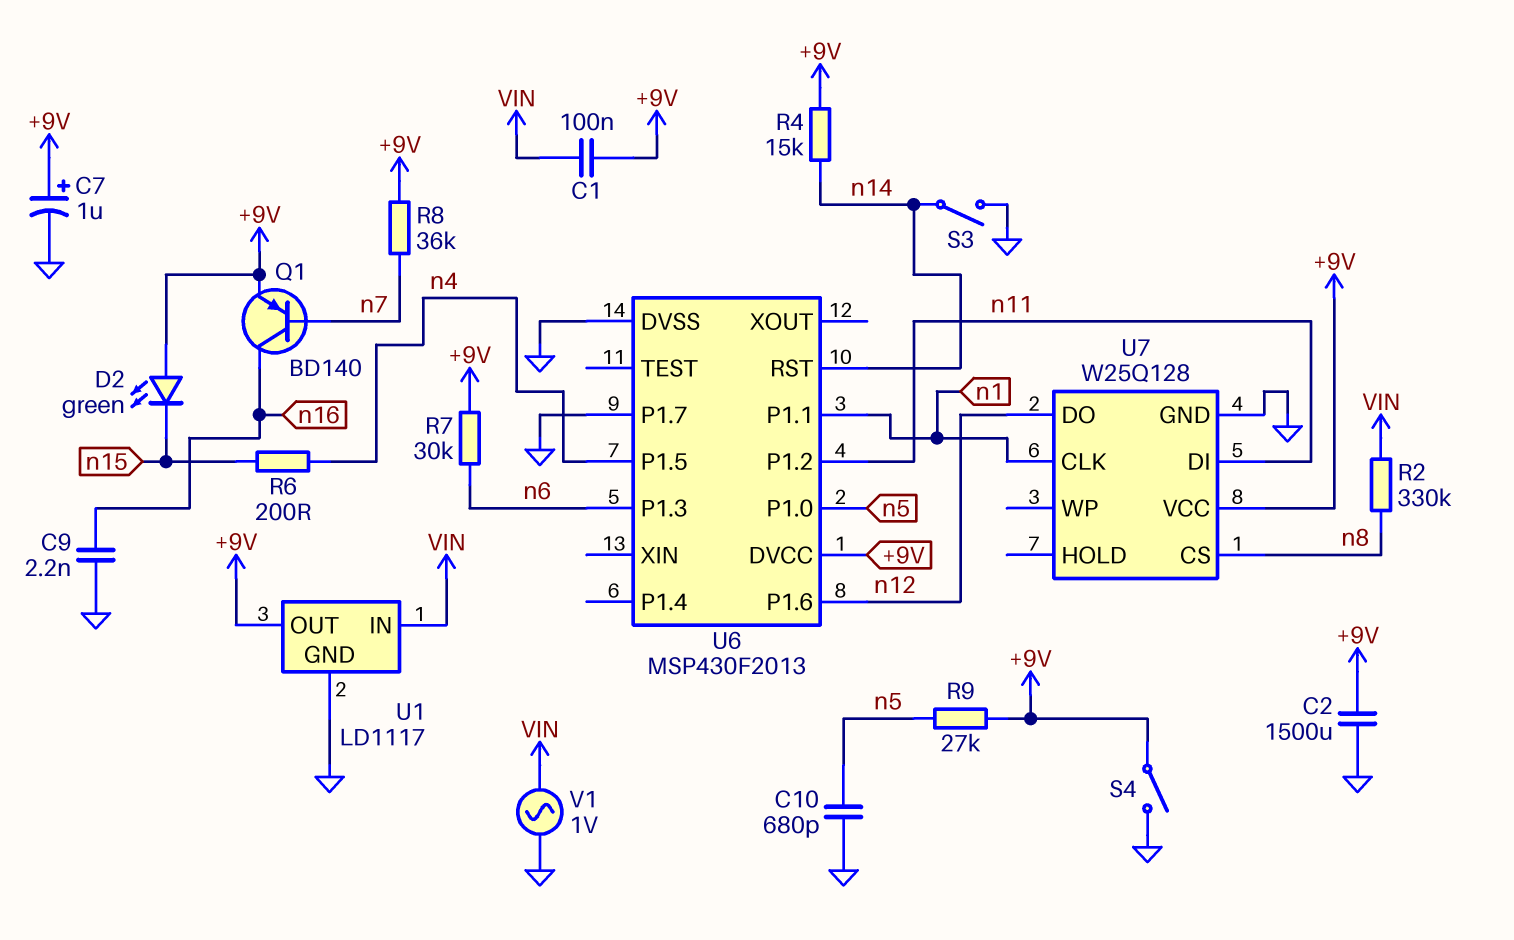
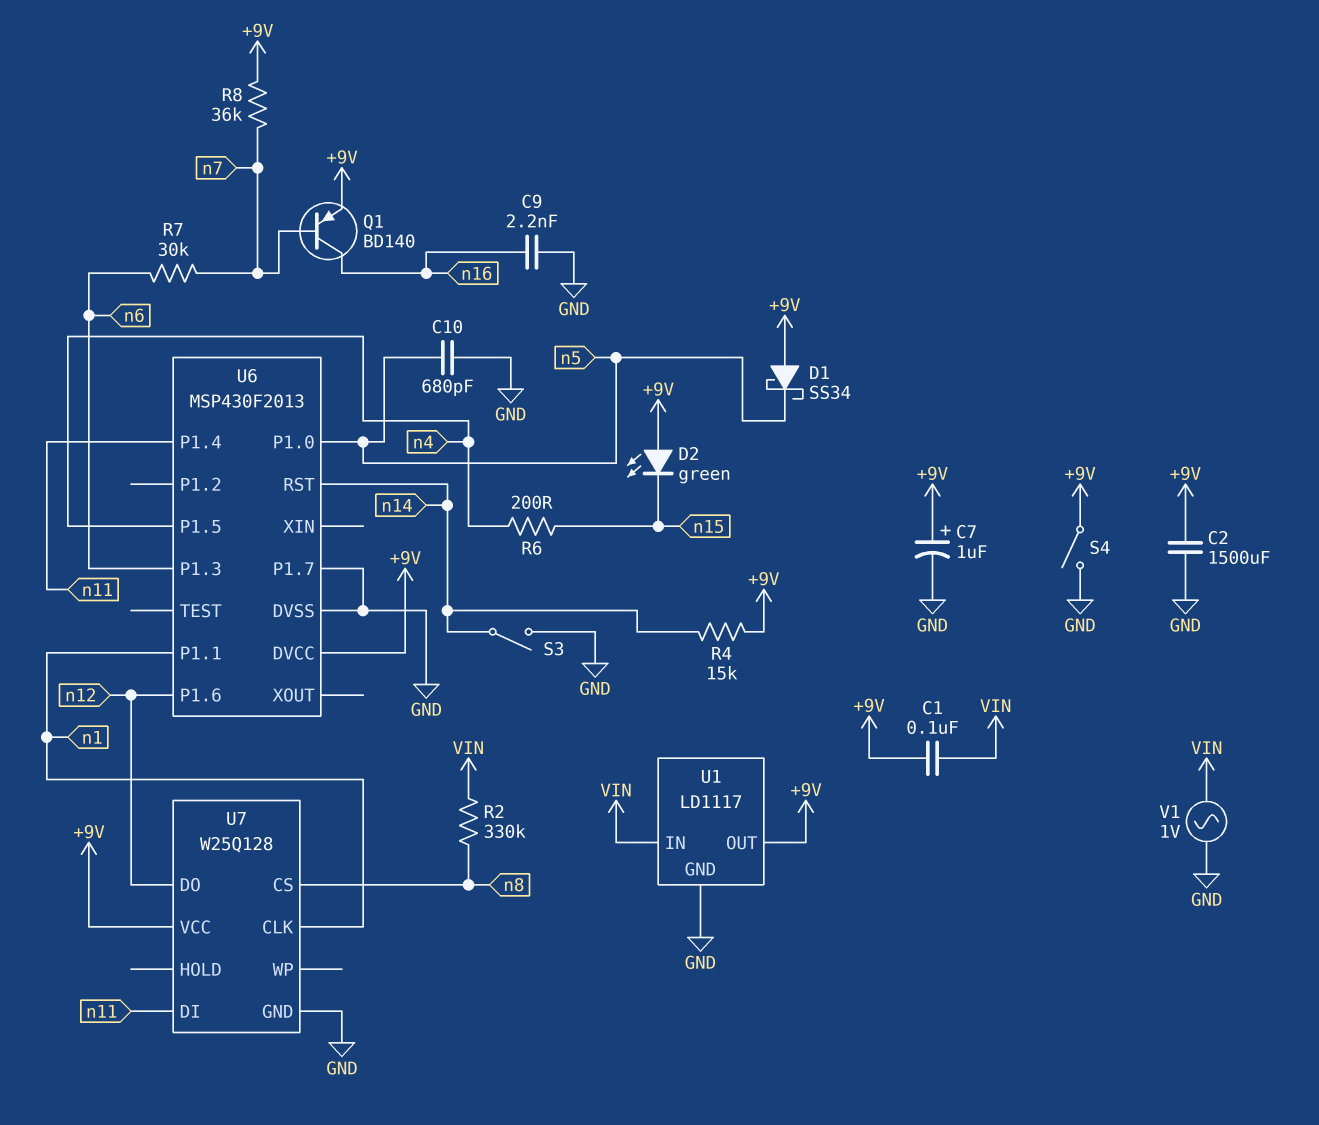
D1: none -> schottky SS34 (A +9V, K n5)
R7: 30k (+9V, n6) -> 30k (n6, n7)
R9: 27k (+9V, n5) -> none
U6 pin P1.2: n11 -> none
U6 pin P1.4: none -> n11

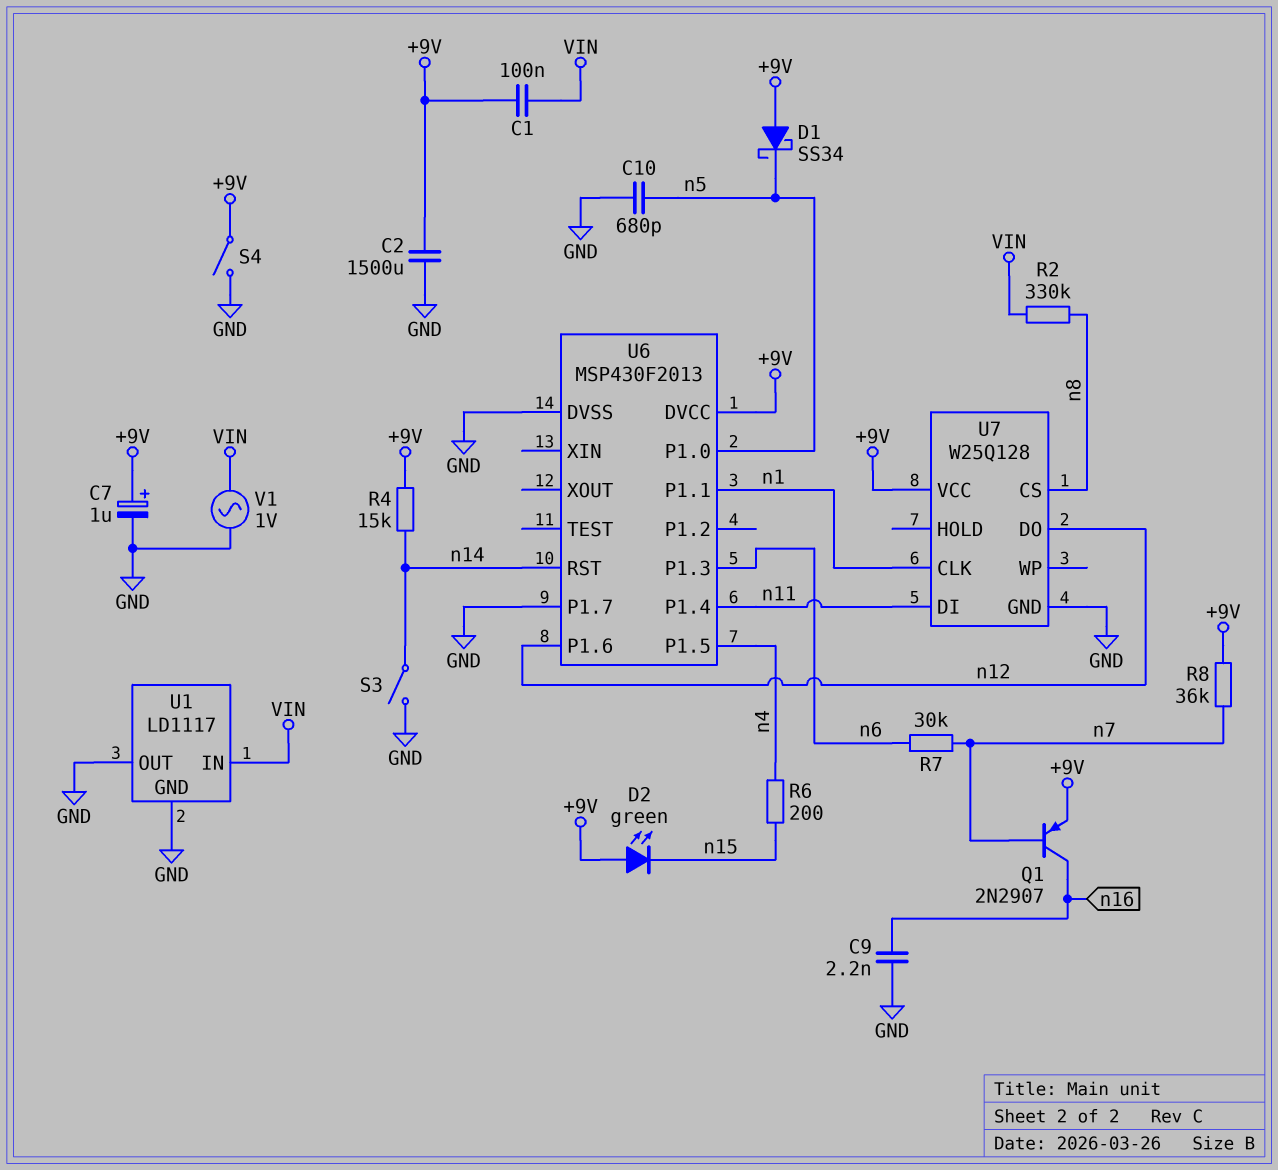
Q1: PNP BD140 (B n7, C n16, E +9V) -> PNP 2N2907 (B n7, C n16, E +9V)
U1 pin OUT: +9V -> GND

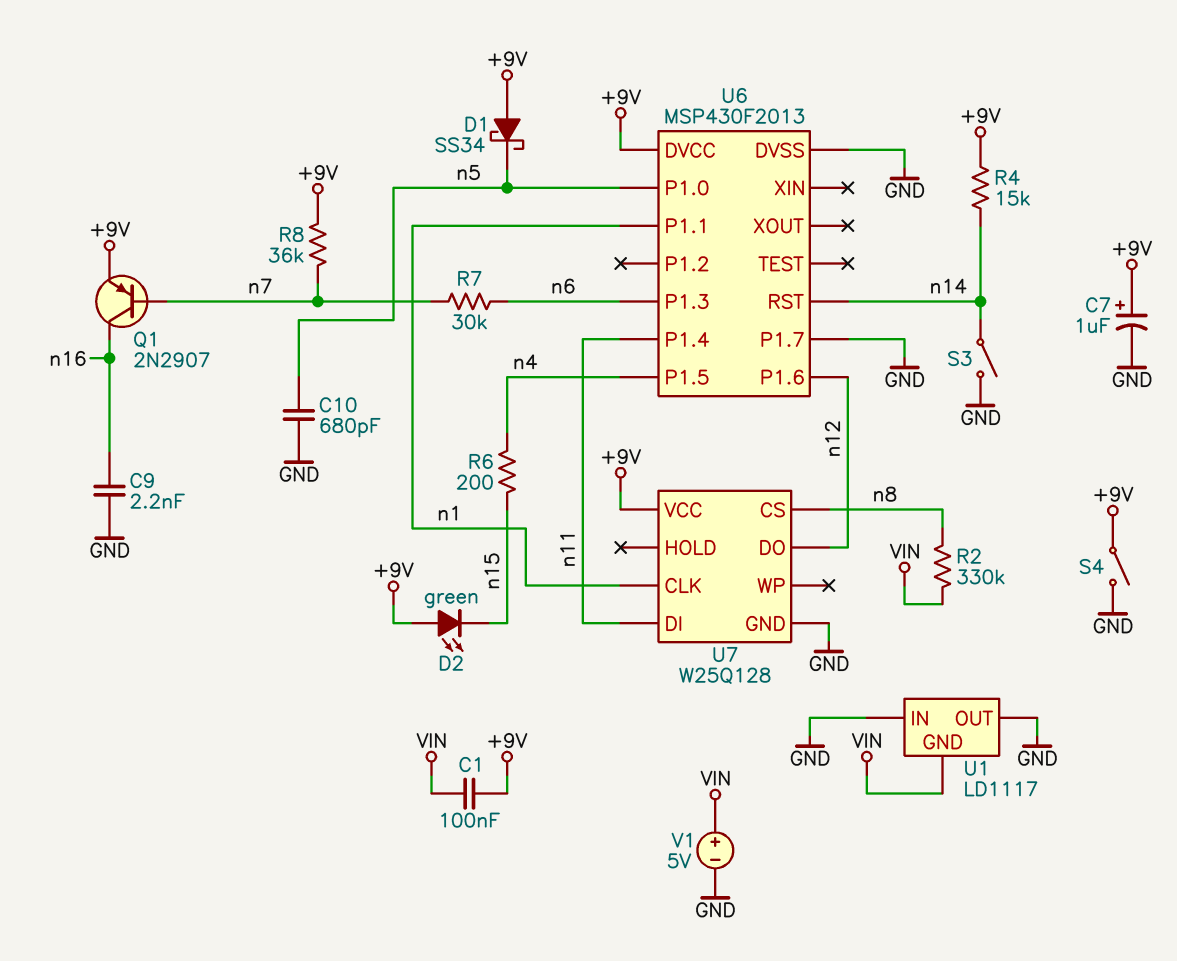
C2: 1500uF (+9V, GND) -> none
U1 pin GND: GND -> VIN
U1 pin IN: VIN -> GND
V1: AC 1V (GND, VIN) -> 5V (plus VIN, minus GND)

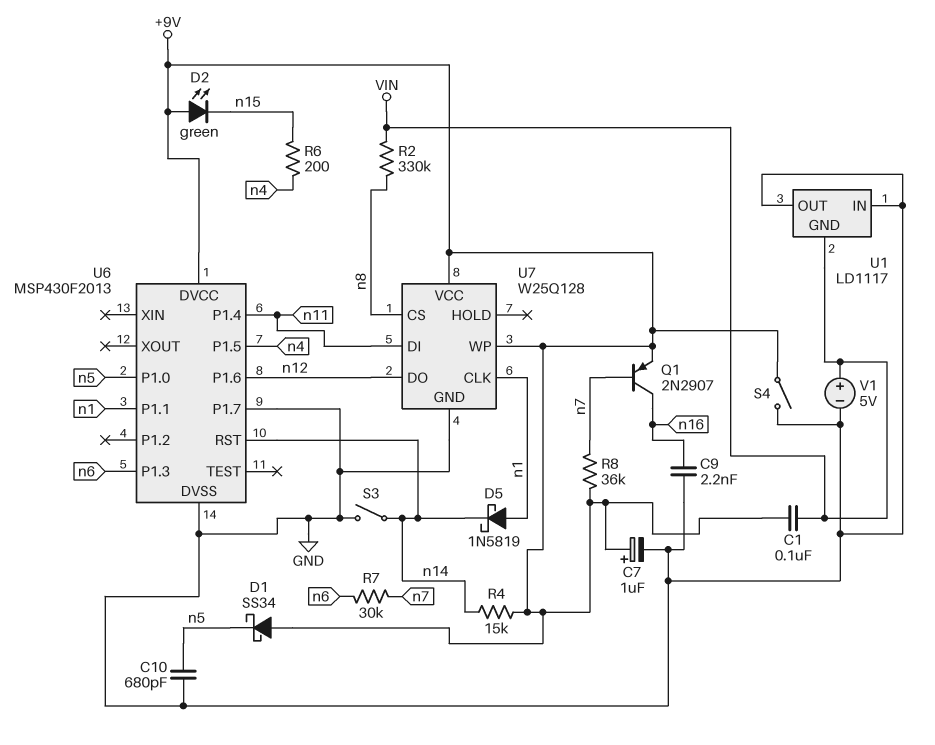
D5: none -> schottky 1N5819 (A n1, K n14)
U7 pin WP: none -> +9V

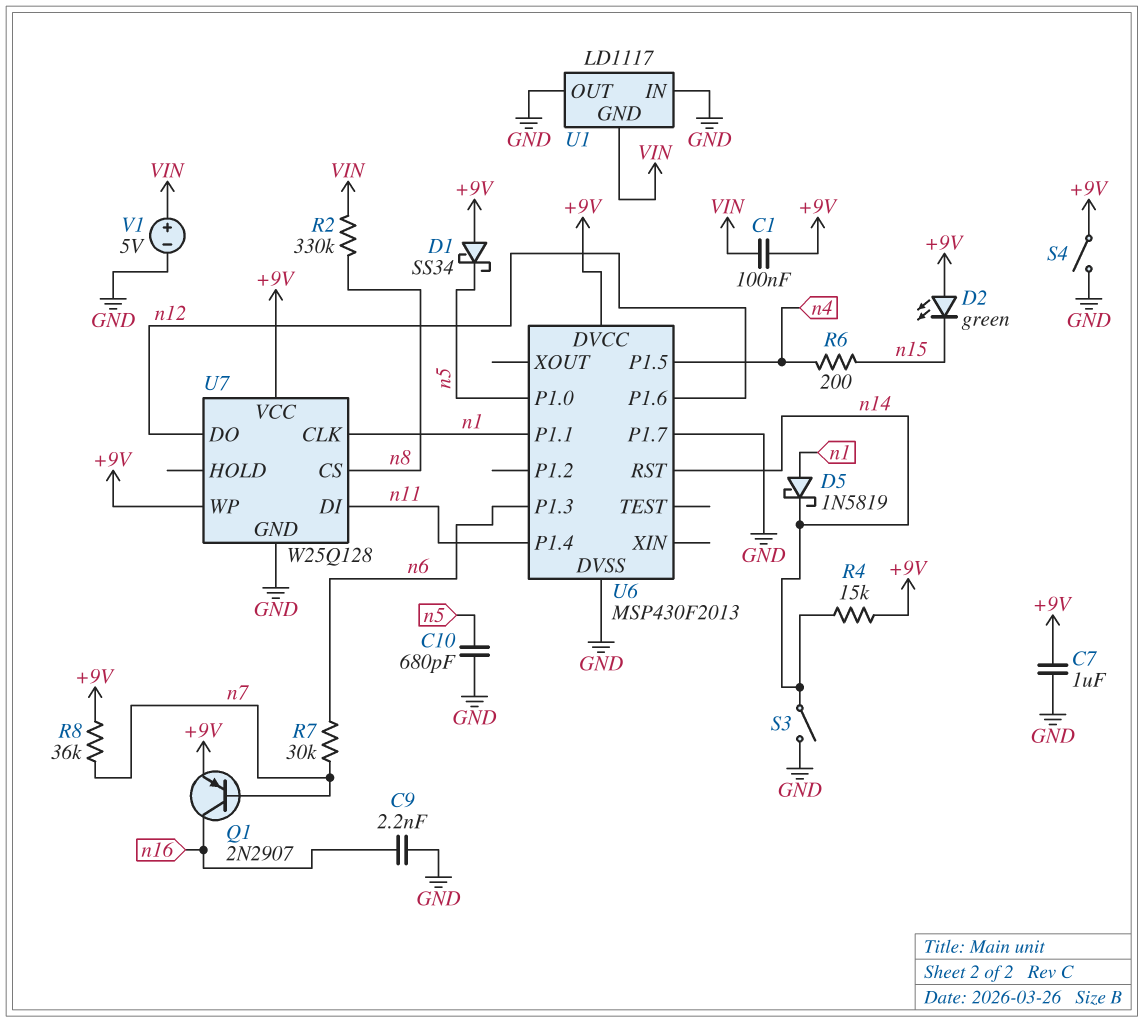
C7: 1uF (plus +9V, minus GND) -> 1uF (+9V, GND)

